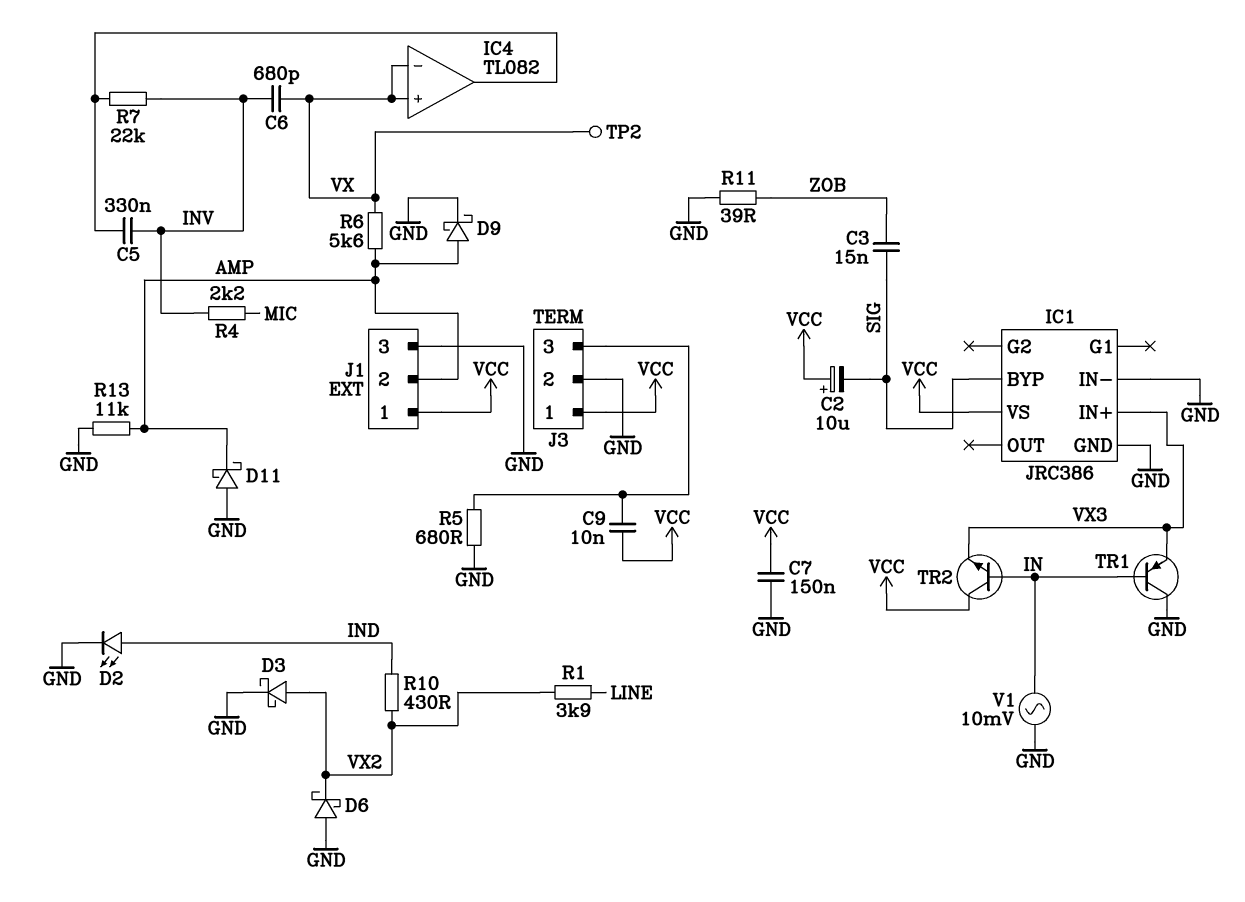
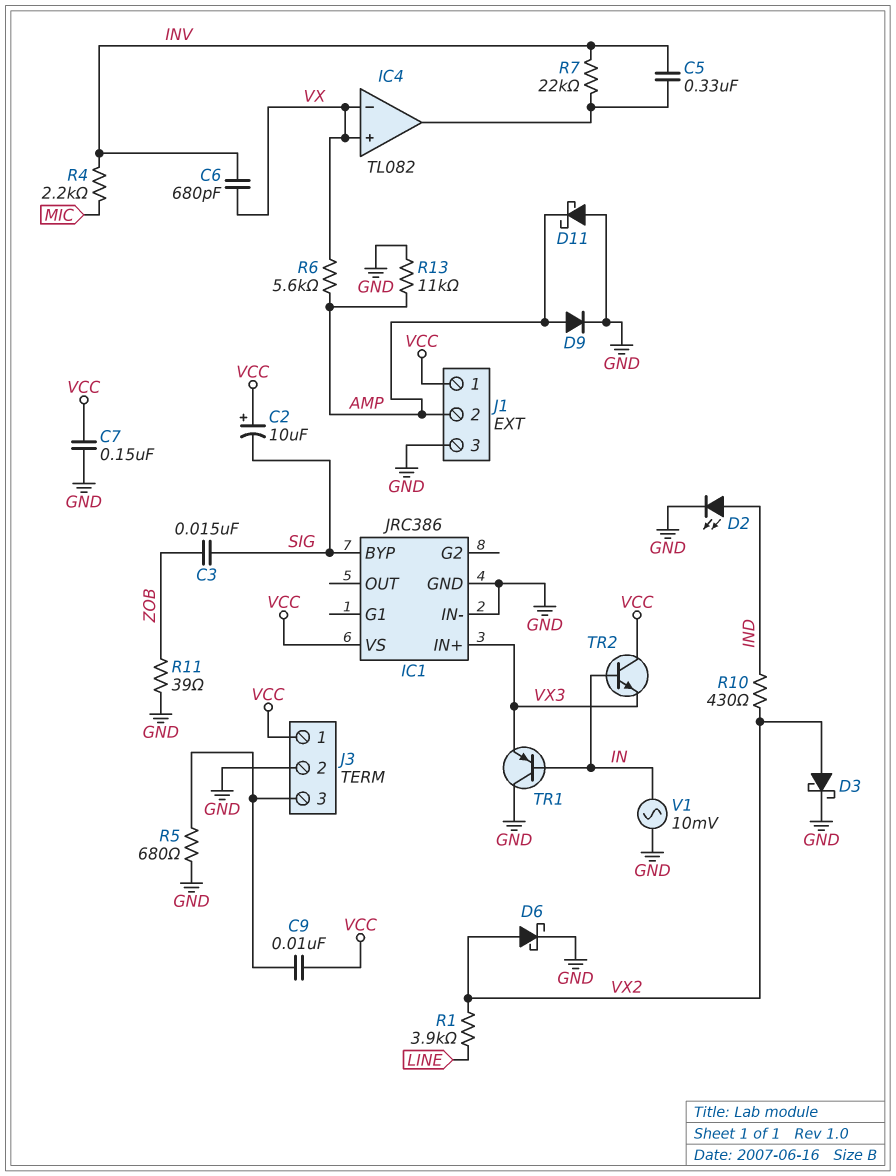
D6: schottky (A GND, K VX2) -> schottky (A VX2, K GND)
D9: schottky (A AMP, K GND) -> diode (A AMP, K GND)
TP2: test point (VX) -> none

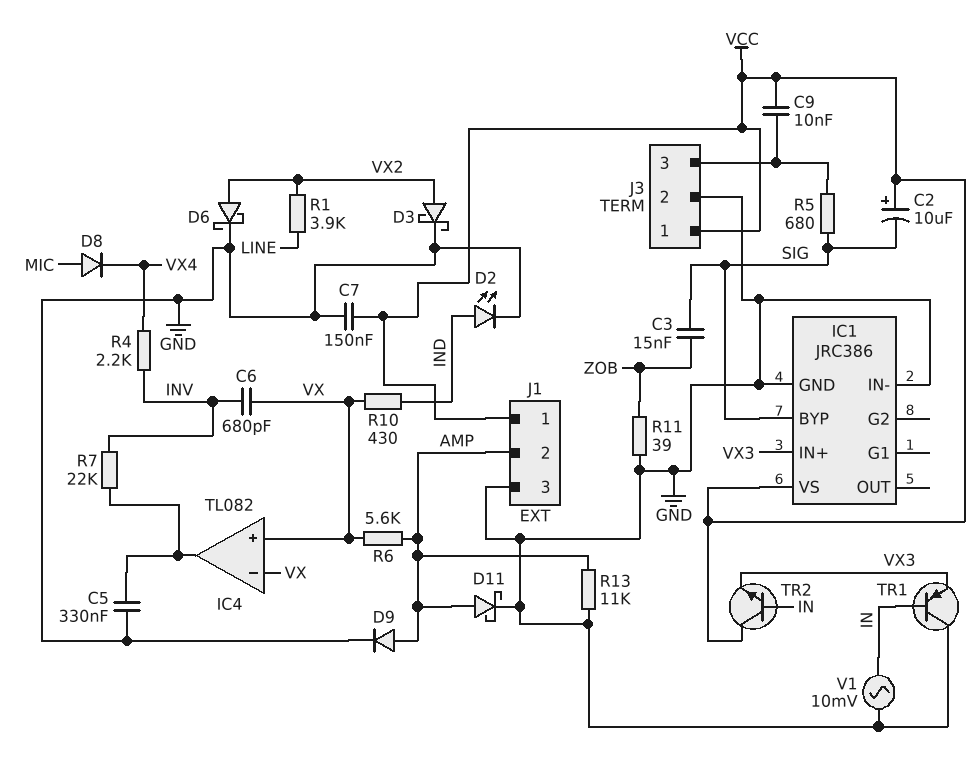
C5: 330nF (IC4/out, INV) -> 330nF (GND, IC4/out)
D8: none -> diode (A MIC, K VX4)
D11: schottky (A GND, K AMP) -> schottky (A AMP, K GND)
R4: 2.2k (INV, MIC) -> 2.2k (INV, VX4)
R5: 680 (GND, J3/3) -> 680 (J3/3, SIG)
R10: 430 (IND, VX2) -> 430 (IND, VX)

